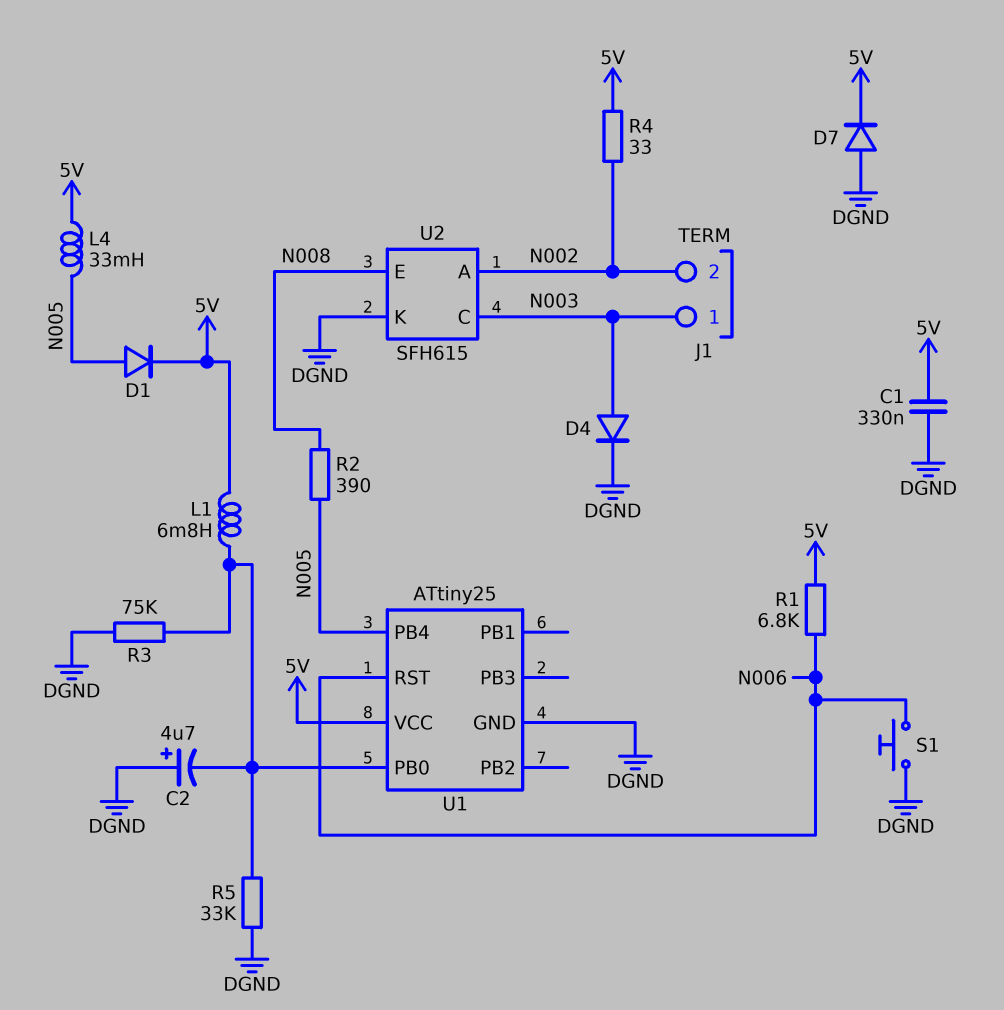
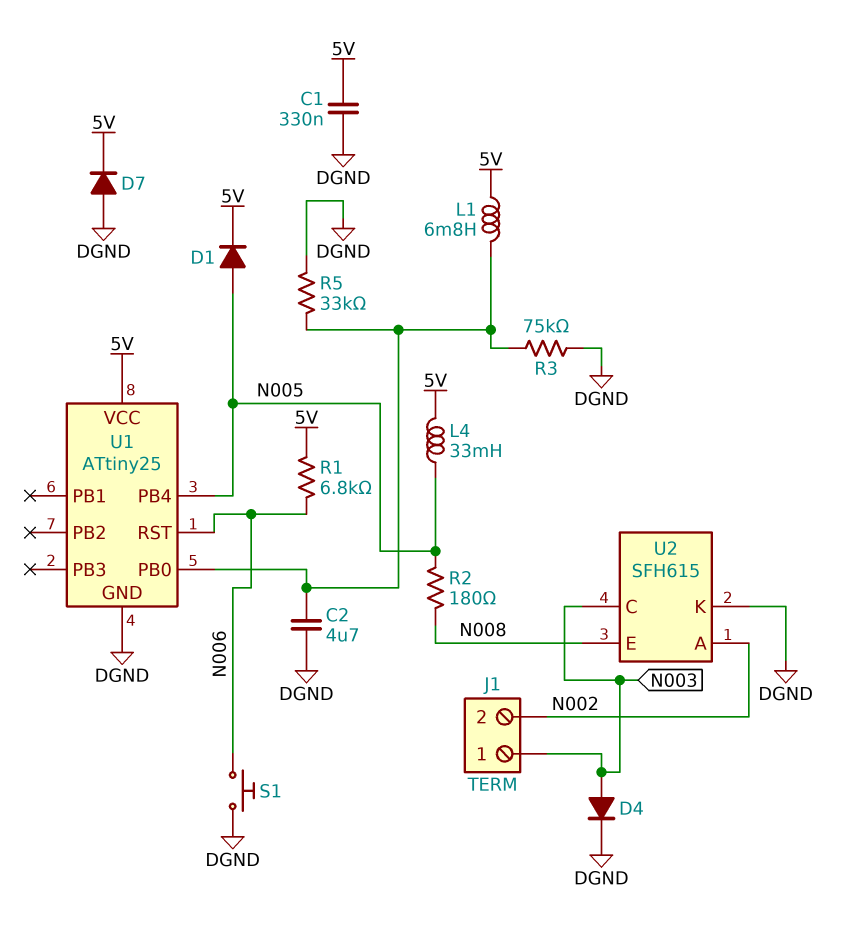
C2: 4.7uF (plus DGND, minus U1/PB0) -> 4.7uF (DGND, U1/PB0)
R2: 390 (N005, N008) -> 180 (N005, N008)
R4: 33 (5V, N002) -> none

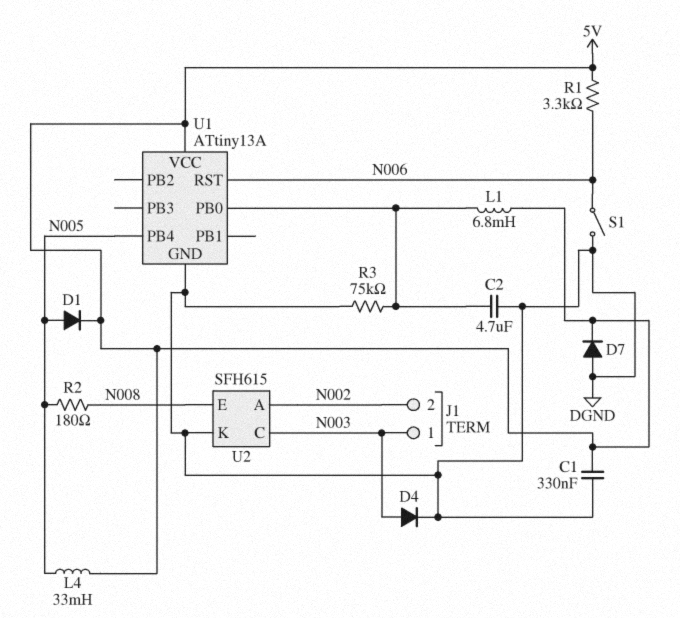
R1: 6.8k (5V, N006) -> 3.3k (5V, N006)
R5: 33k (DGND, U1/PB0) -> none
S1: button (DGND, N006) -> switch (DGND, N006)
U1: ATtiny25 -> ATtiny13A

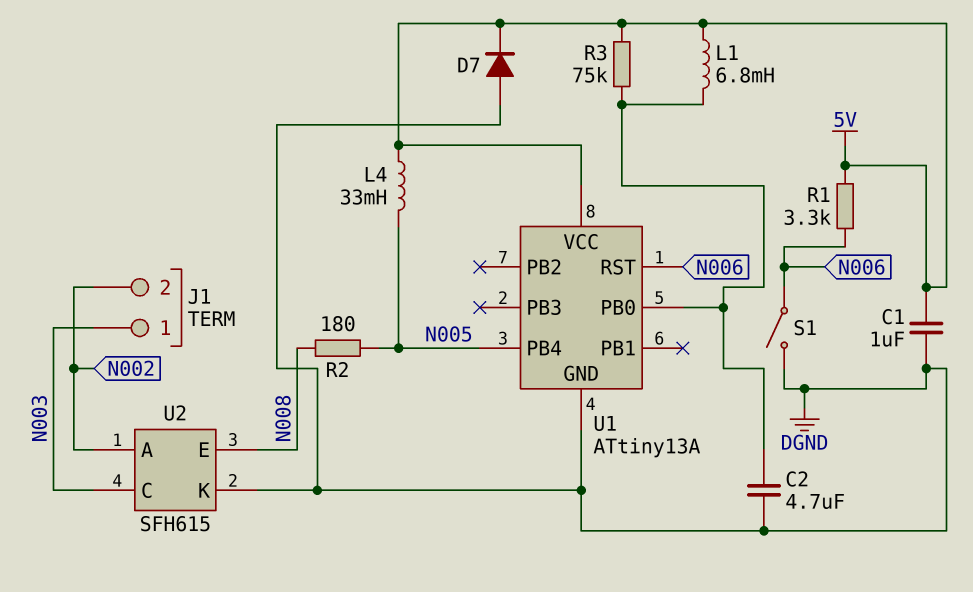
C1: 330nF (5V, DGND) -> 1uF (5V, DGND)
D1: diode (A N005, K 5V) -> none
D4: diode (A N003, K DGND) -> none
R3: 75k (DGND, U1/PB0) -> 75k (5V, U1/PB0)

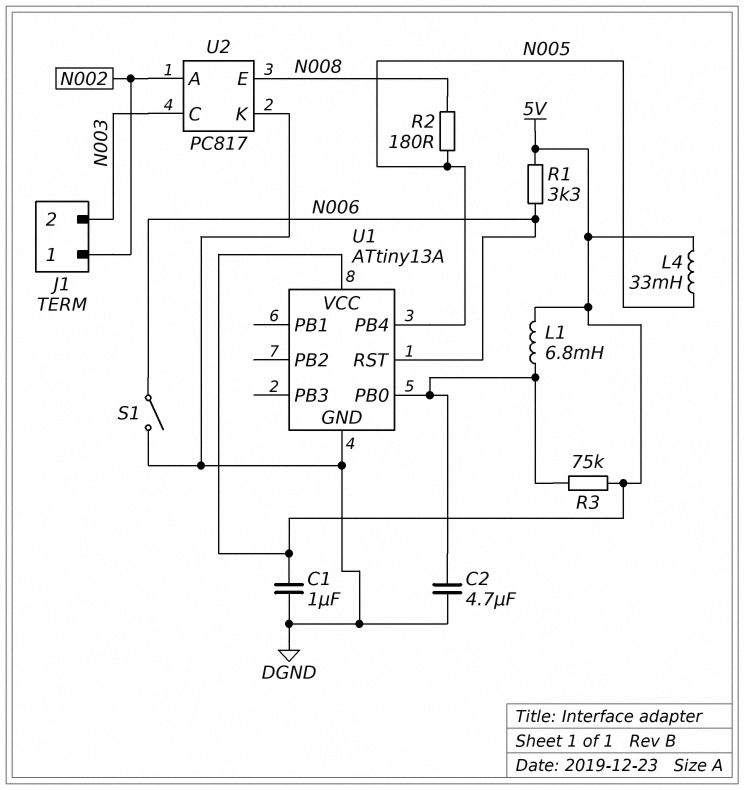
D7: diode (A DGND, K 5V) -> none
J1 pin 1: N003 -> N002
J1 pin 2: N002 -> N003
U2: SFH615 -> PC817

